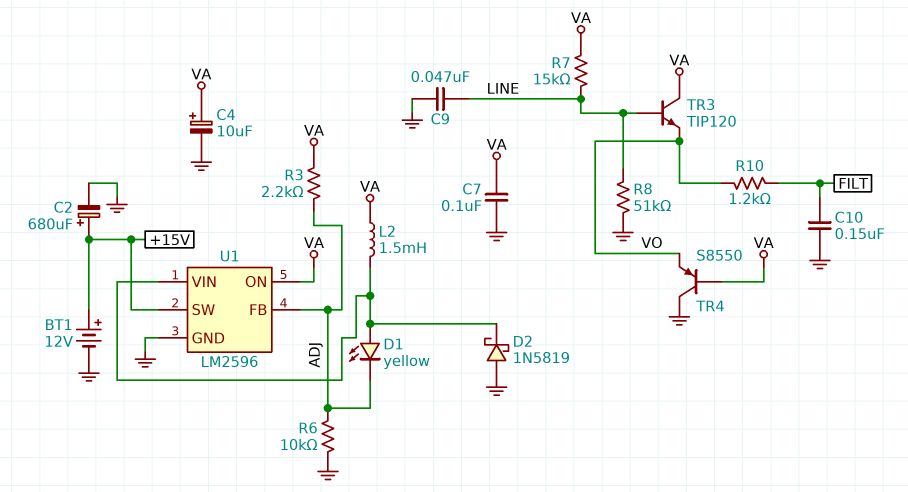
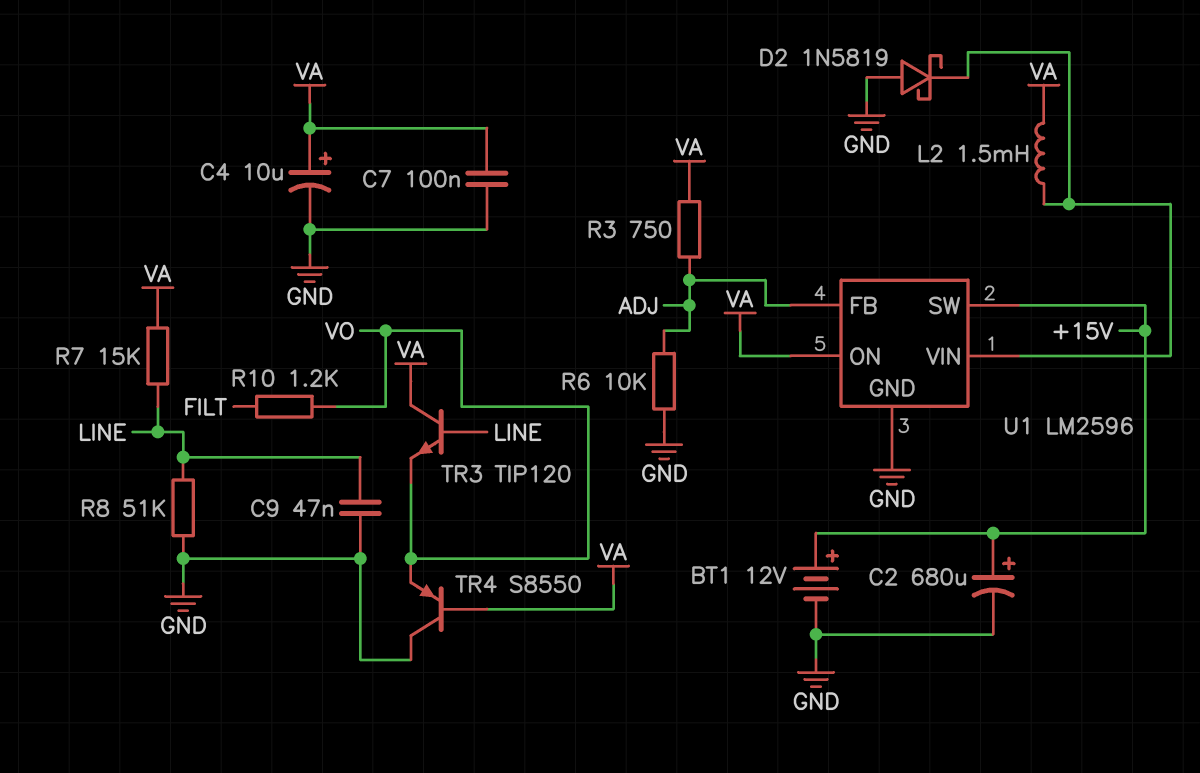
C10: 150nF (FILT, GND) -> none
D1: LED yellow (A U1/VIN, K ADJ) -> none
R3: 2.2k (ADJ, VA) -> 750 (ADJ, VA)

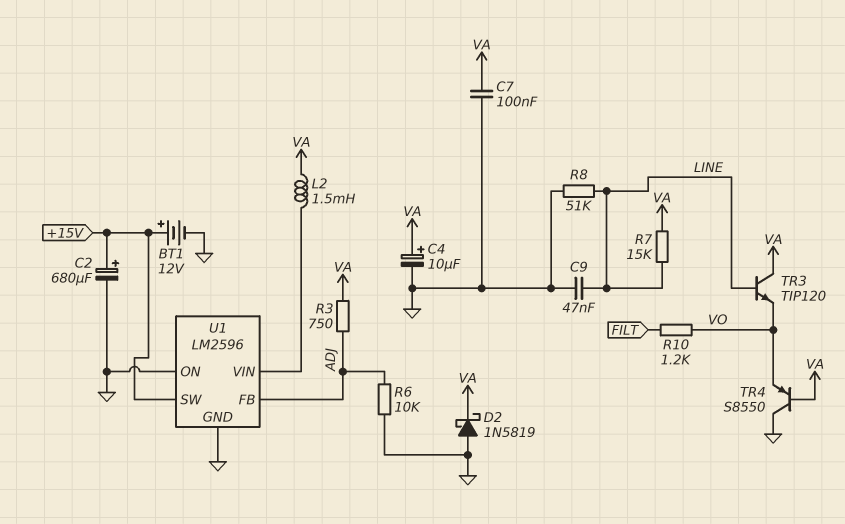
D2: schottky 1N5819 (A GND, K U1/VIN) -> schottky 1N5819 (A GND, K VA)
U1 pin ON: VA -> GND

